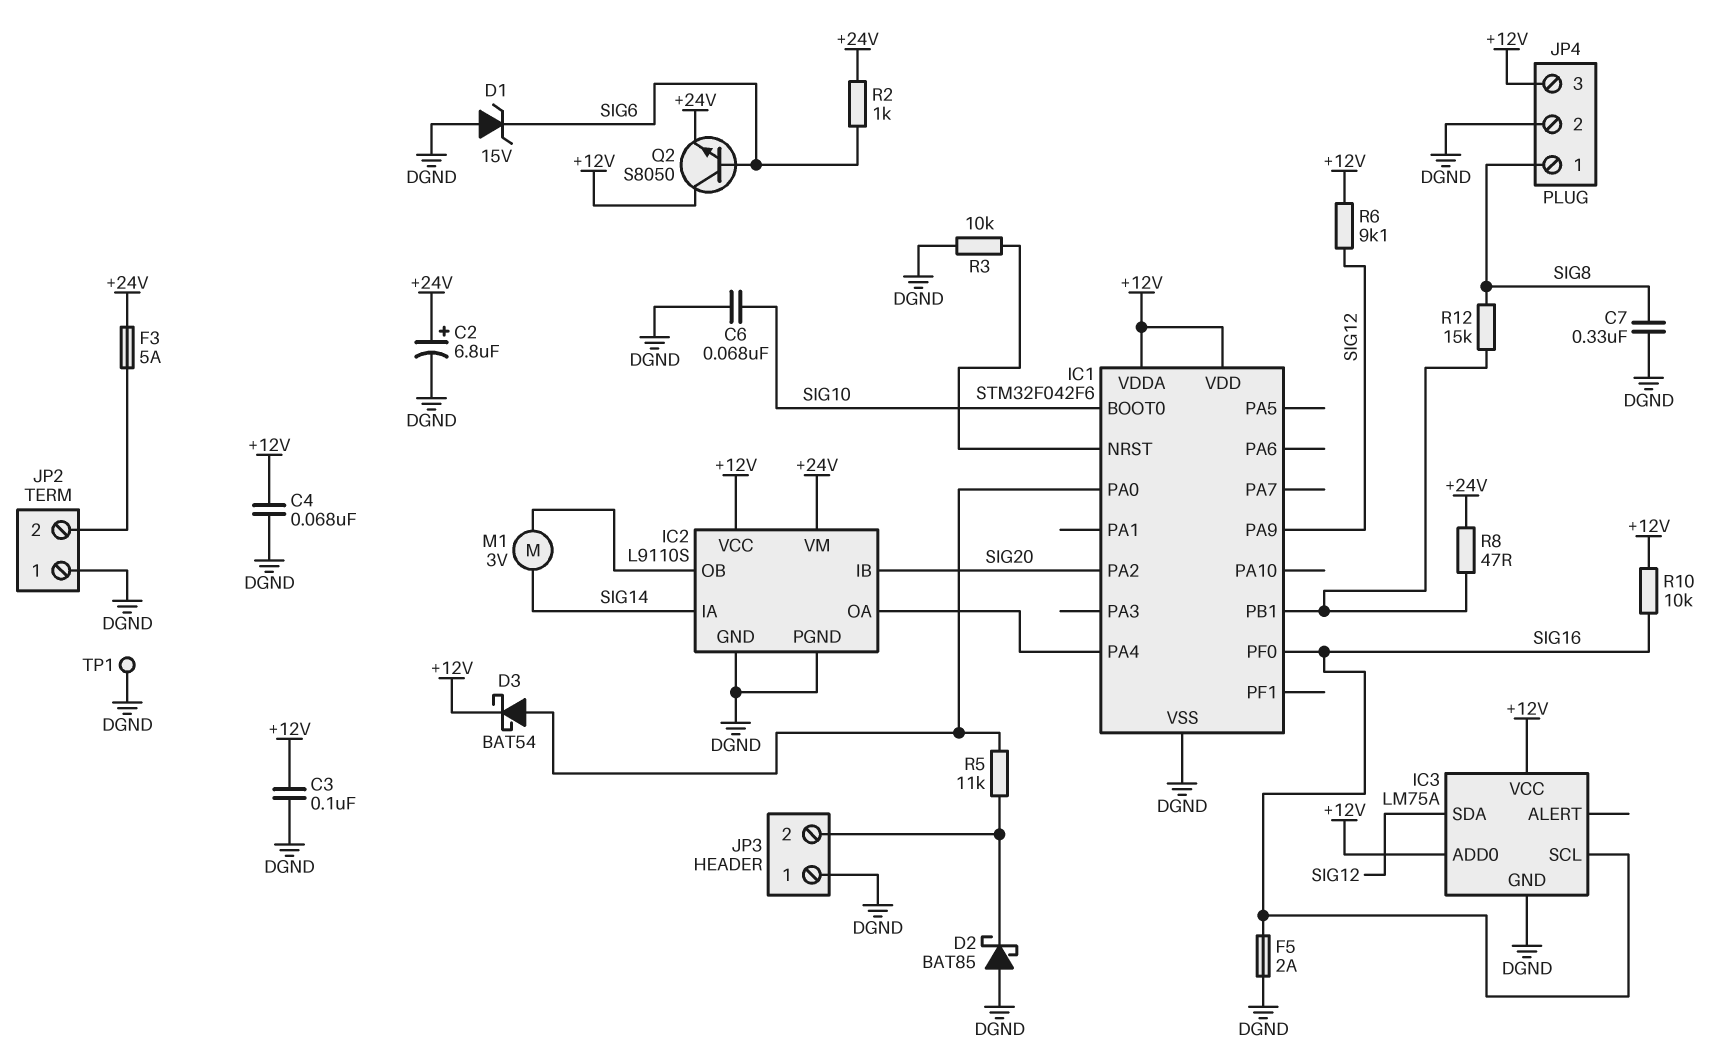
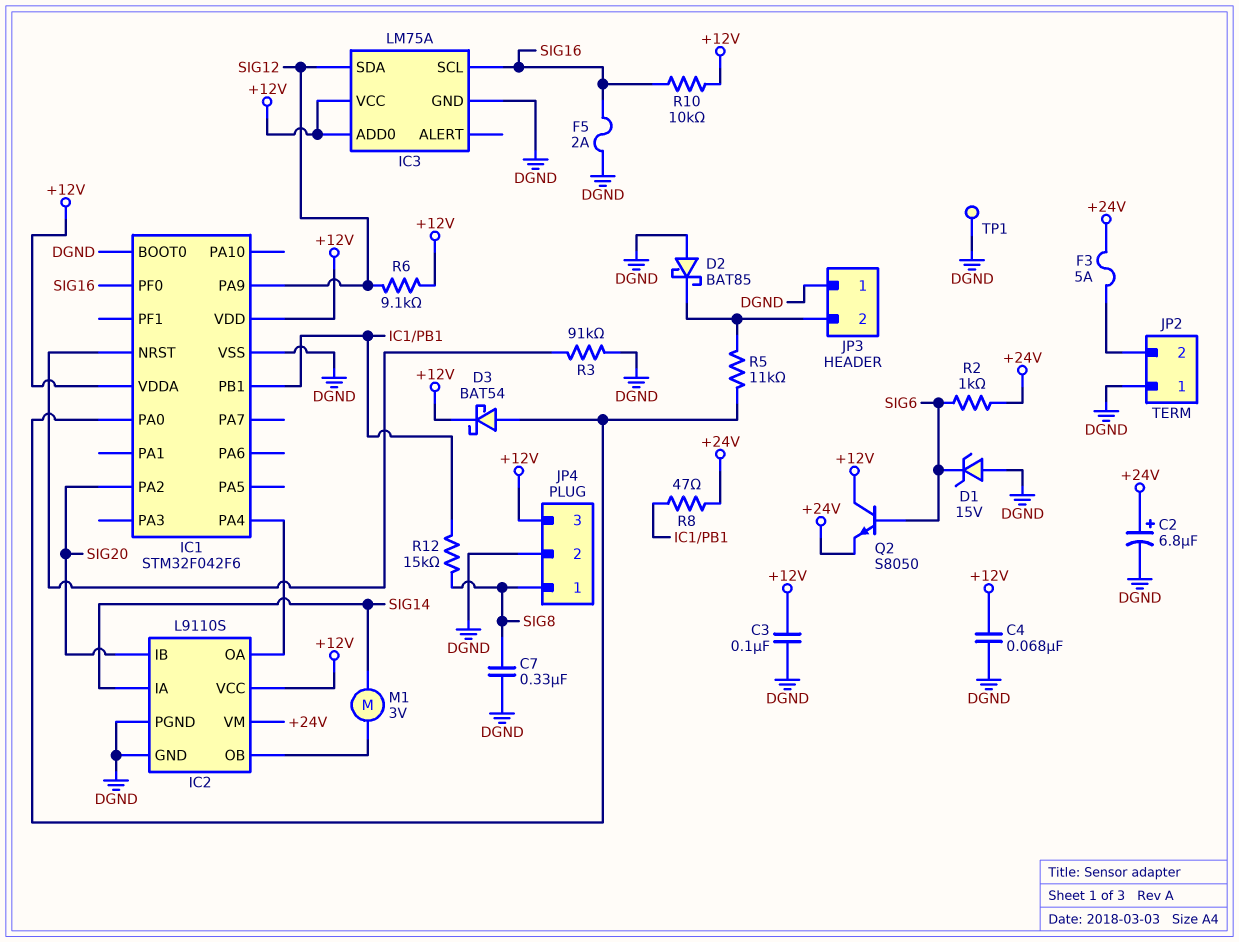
C6: 68nF (DGND, SIG10) -> none
IC1 pin BOOT0: SIG10 -> DGND
R3: 10k (DGND, IC1/NRST) -> 91k (DGND, IC1/NRST)

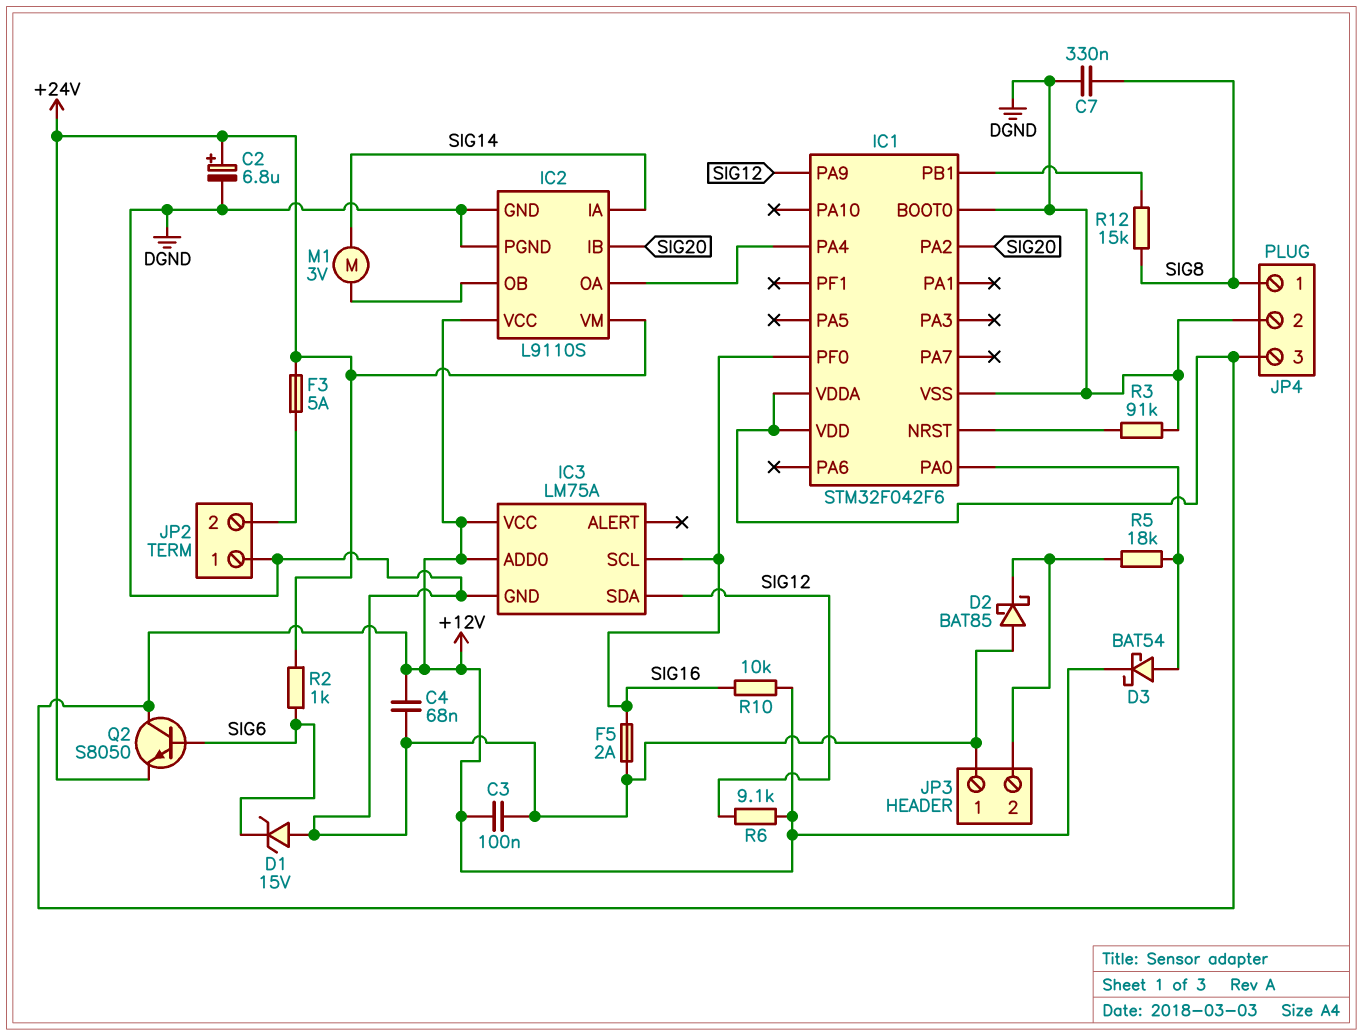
R5: 11k (IC1/PA0, JP3/2) -> 18k (IC1/PA0, JP3/2)
R8: 47 (+24V, IC1/PB1) -> none
TP1: test point (DGND) -> none

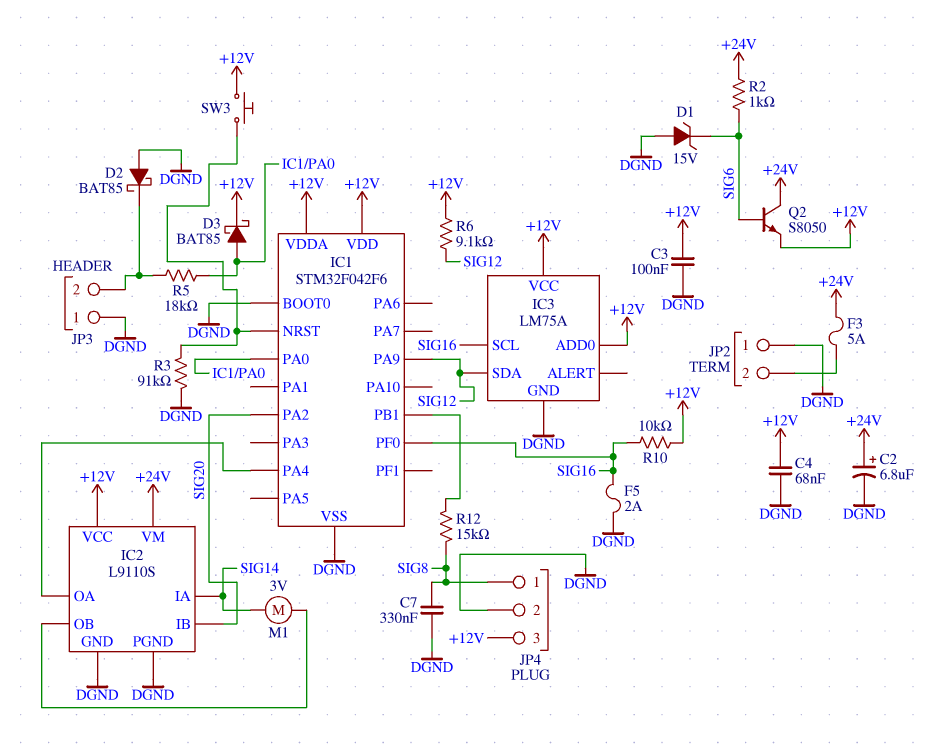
D3: schottky BAT54 (A IC1/PA0, K +12V) -> schottky BAT85 (A IC1/PA0, K +12V)
Q2: NPN S8050 (B SIG6, C +12V, E +24V) -> NPN S8050 (B SIG6, C +24V, E +12V)
SW3: none -> button (+12V, IC1/NRST)

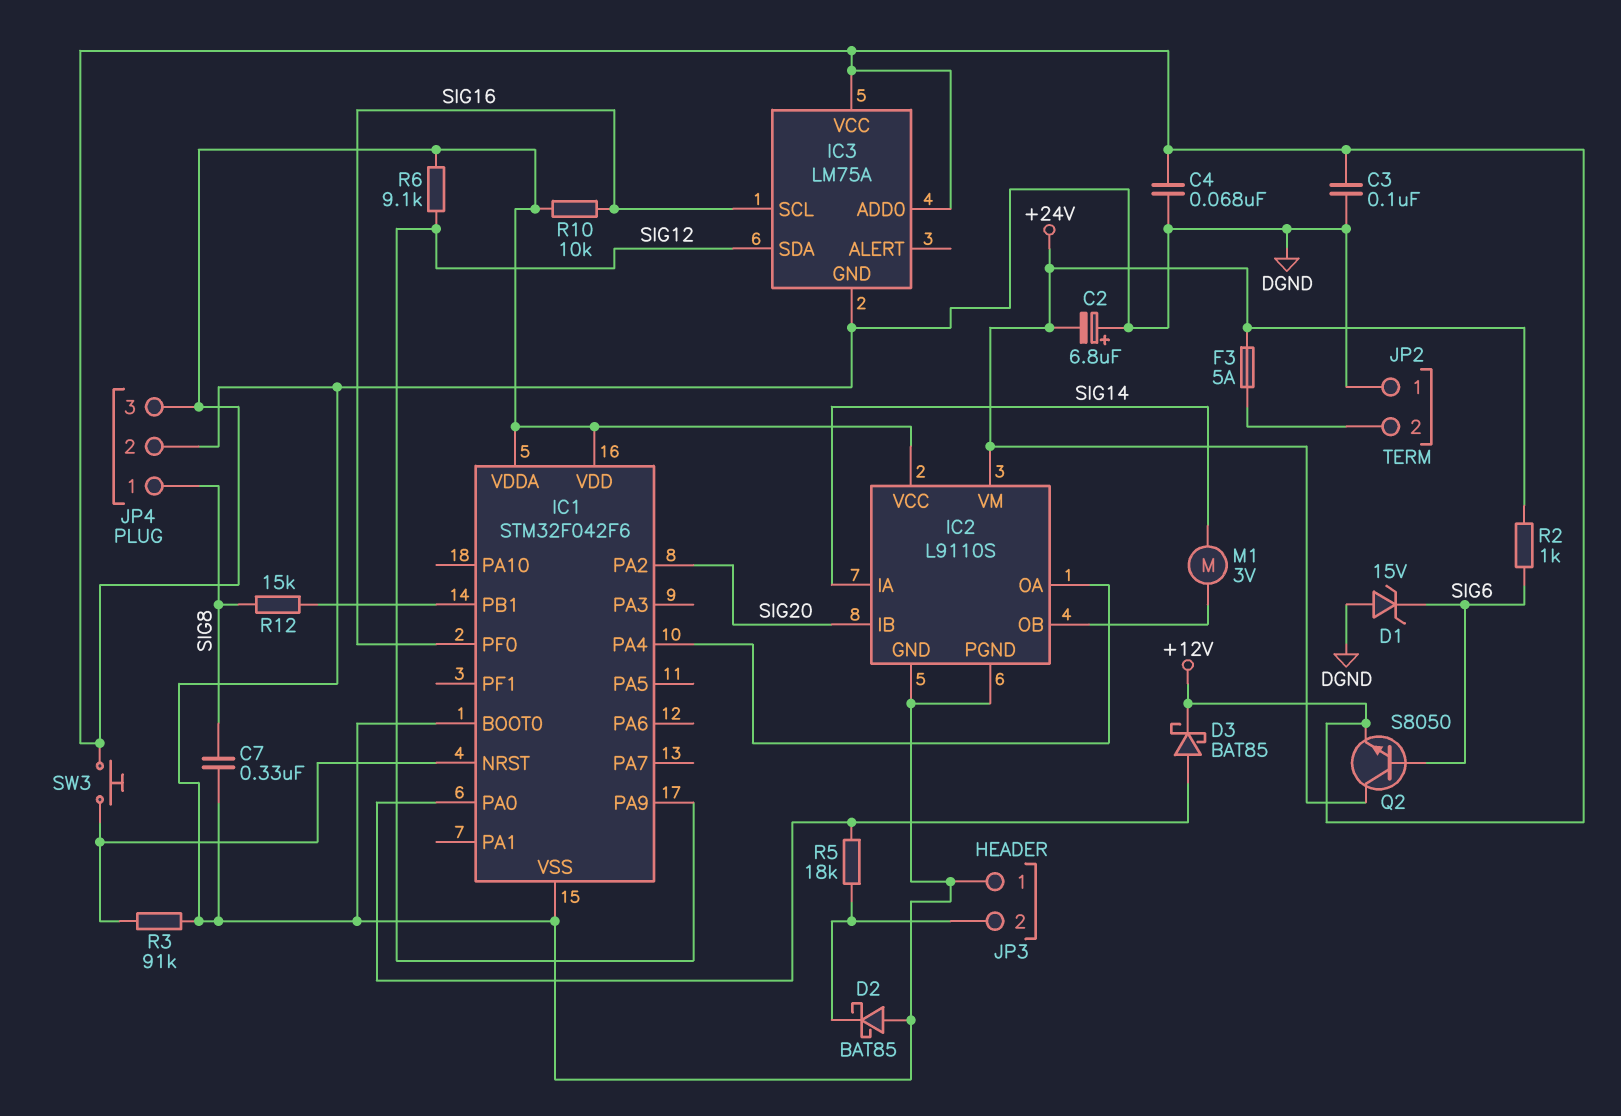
C2: 6.8uF (plus +24V, minus DGND) -> 6.8uF (plus DGND, minus +24V)
F5: 2A (DGND, SIG16) -> none

